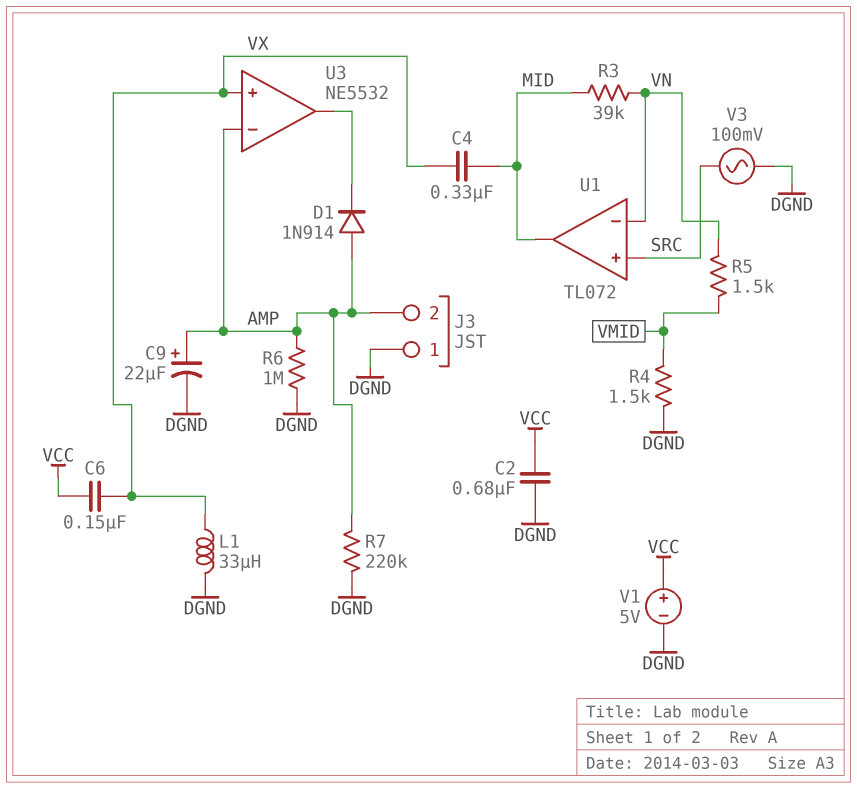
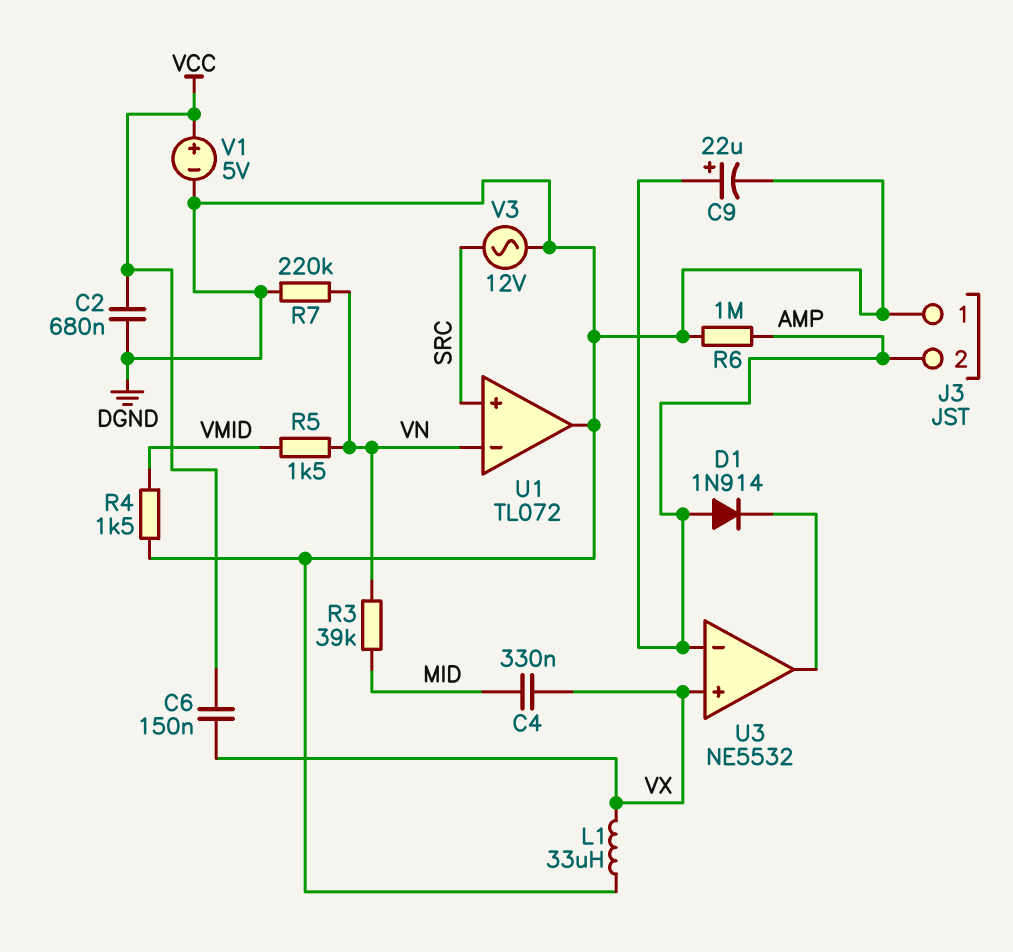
R7: 220k (AMP, DGND) -> 220k (DGND, VN)
U1 pin out: MID -> DGND
V3: AC 100mV (DGND, SRC) -> AC 12V (DGND, SRC)

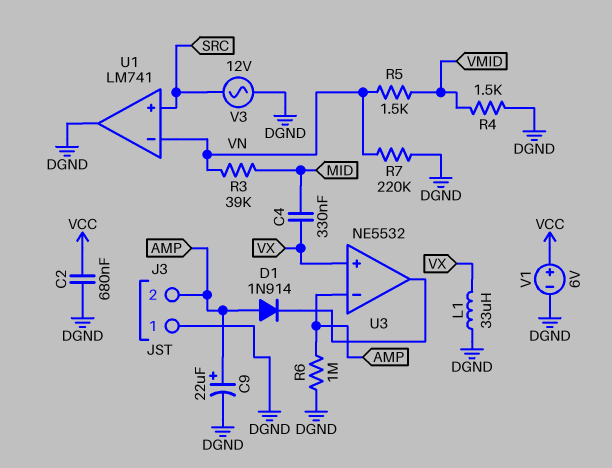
C6: 150nF (VCC, VX) -> none
U1: TL072 -> LM741
V1: 5V (plus VCC, minus DGND) -> 6V (plus VCC, minus DGND)

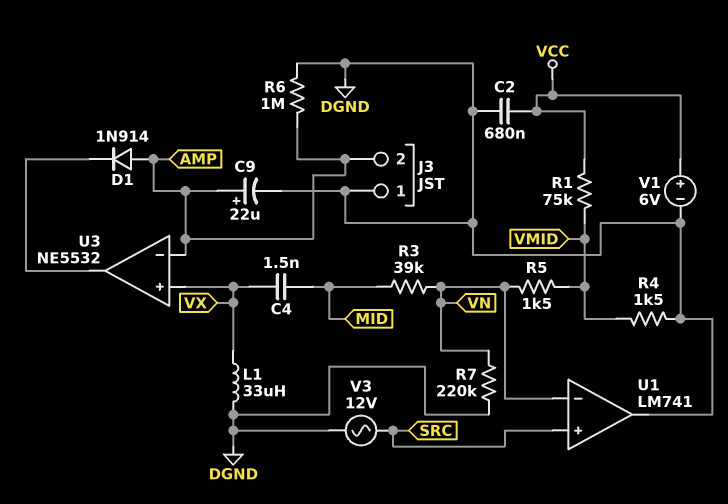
C4: 330nF (MID, VX) -> 1.5nF (MID, VX)
R1: none -> 75k (VCC, VMID)

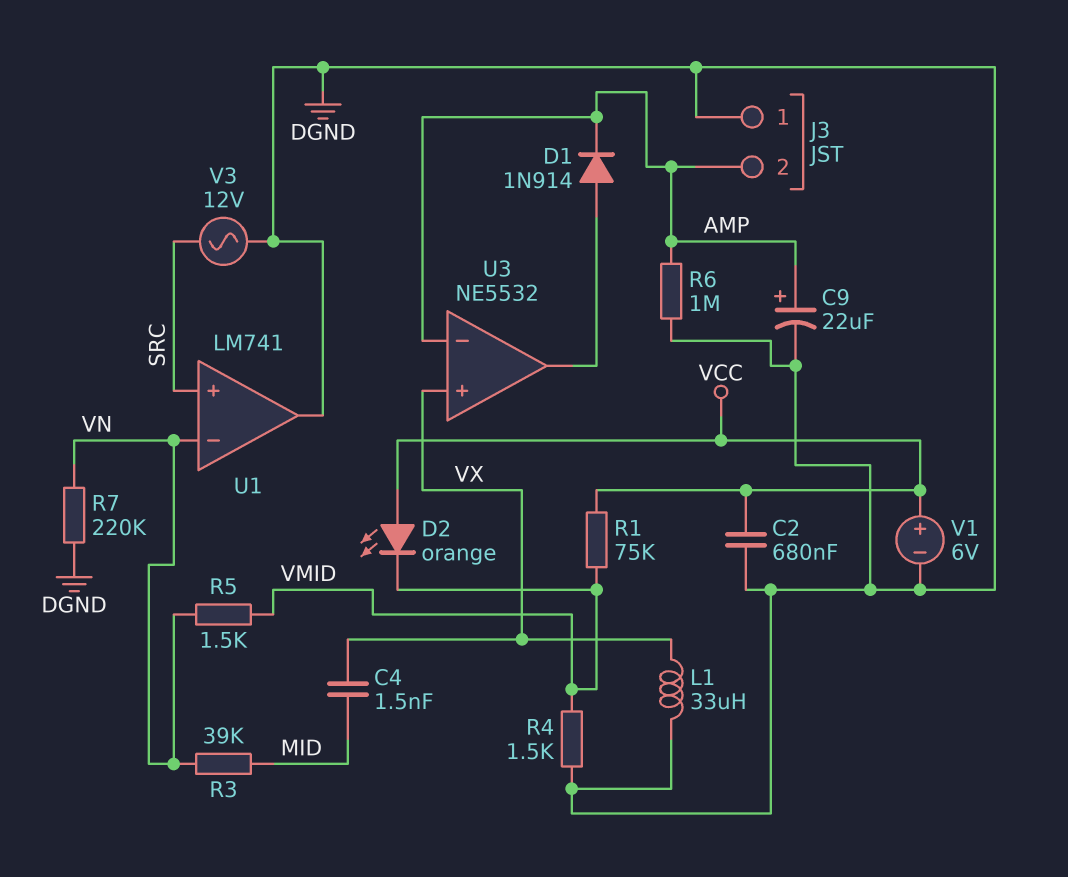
D1: diode 1N914 (A AMP, K U3/out) -> diode 1N914 (A U3/out, K AMP)
D2: none -> LED orange (A VCC, K VMID)

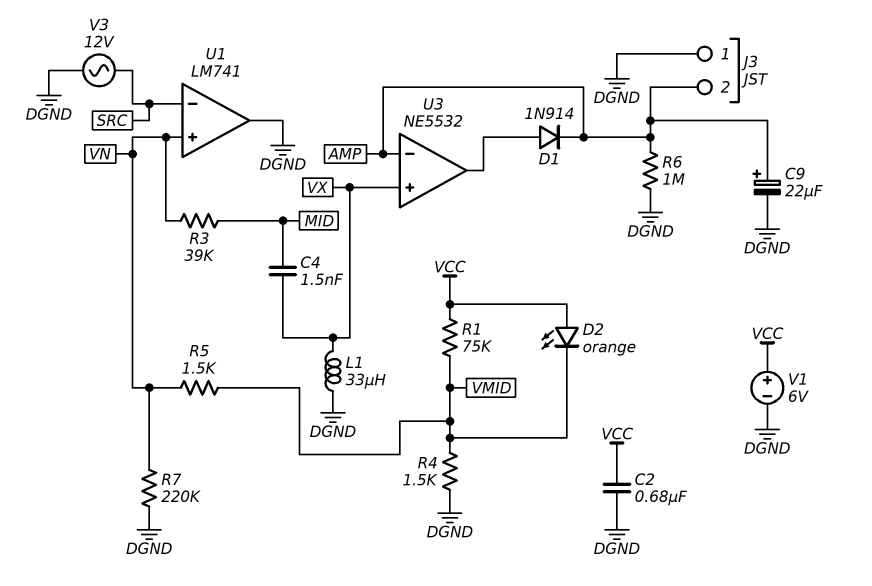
U1 pin in+: SRC -> VN
U1 pin in-: VN -> SRC

